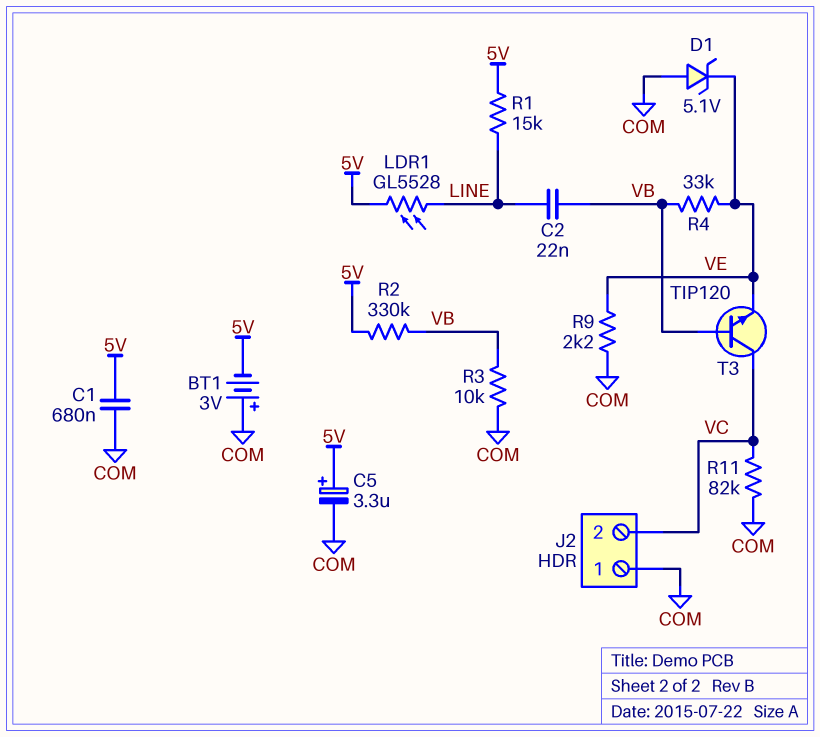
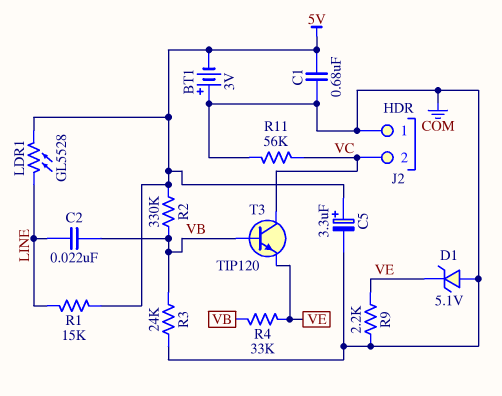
R3: 10k (COM, VB) -> 24k (COM, VB)
R11: 82k (COM, VC) -> 56k (COM, VC)

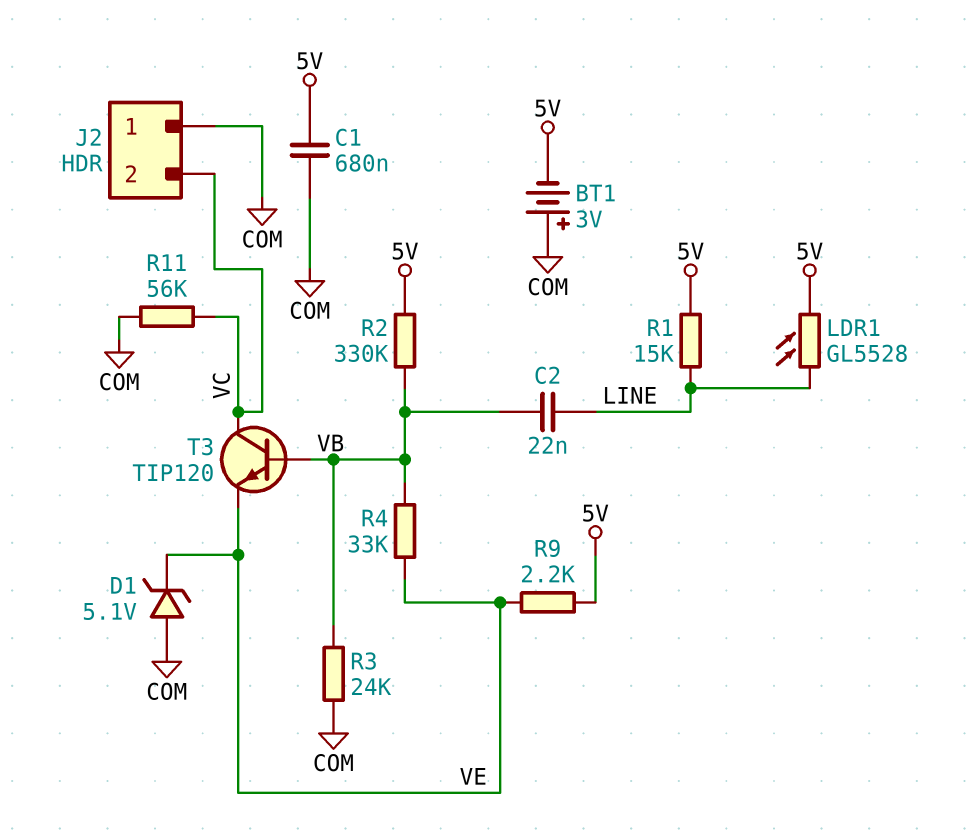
C5: 3.3uF (plus 5V, minus COM) -> none
R9: 2.2k (COM, VE) -> 2.2k (5V, VE)

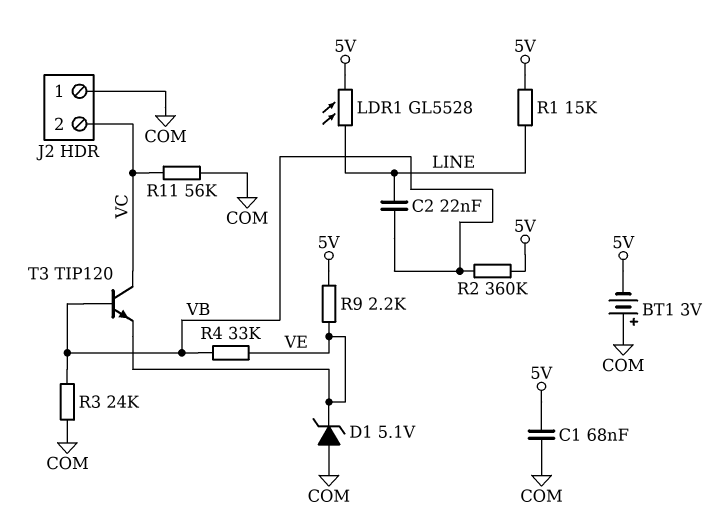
C1: 680nF (5V, COM) -> 68nF (5V, COM)
R2: 330k (5V, VB) -> 360k (5V, VB)

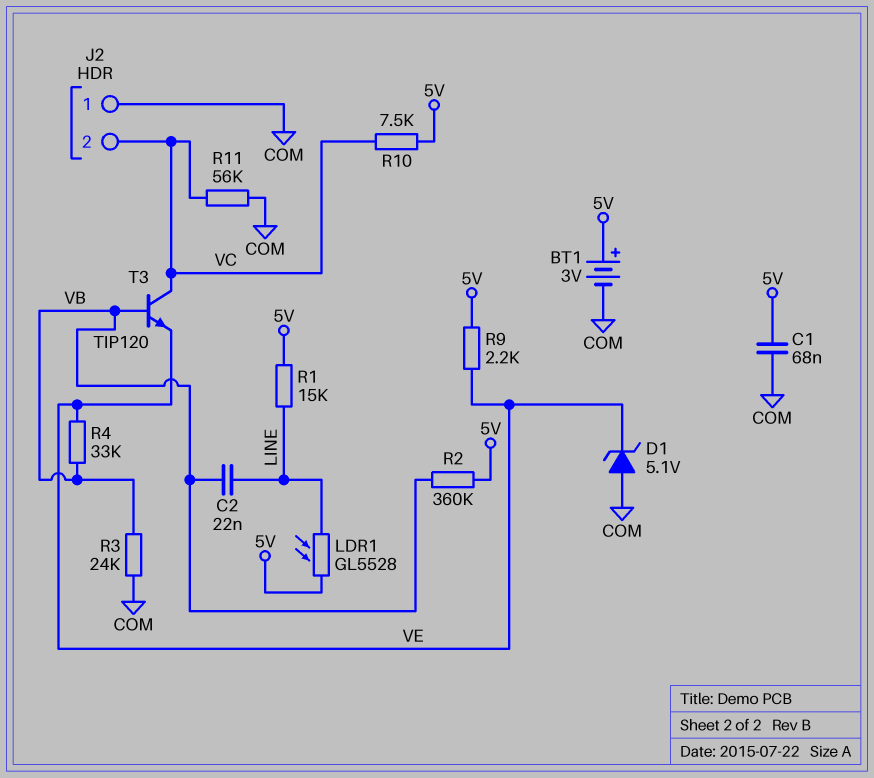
BT1: 3V (plus COM, minus 5V) -> 3V (plus 5V, minus COM)
R10: none -> 7.5k (5V, VC)

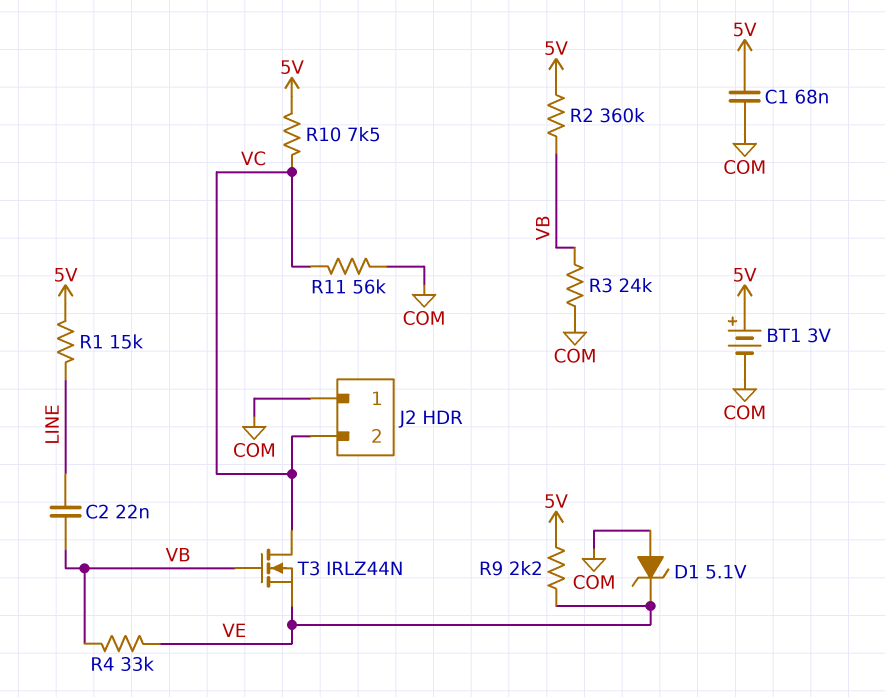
LDR1: GL5528 (5V, LINE) -> none
T3: NPN TIP120 (B VB, C VC, E VE) -> NMOS IRLZ44N (G VB, D VC, S VE)

